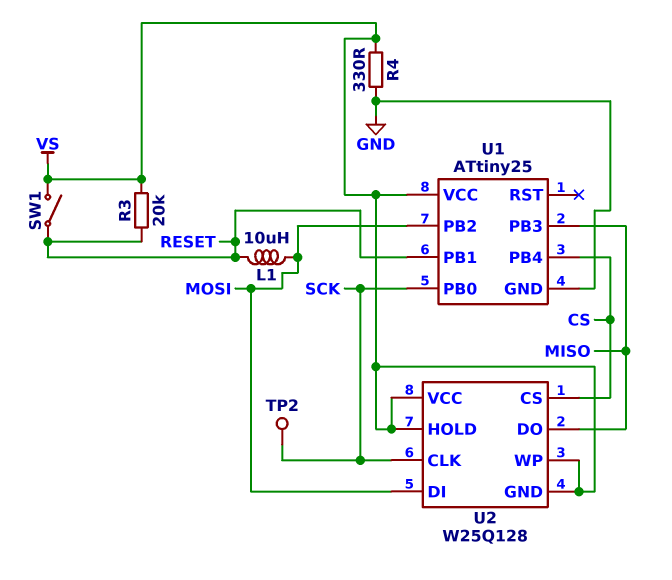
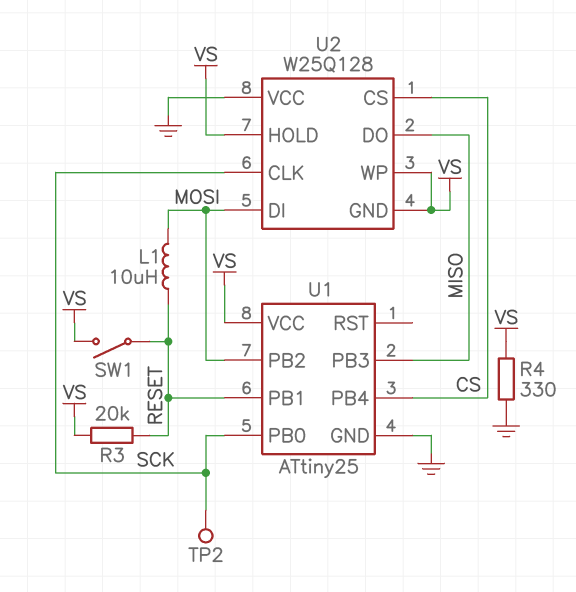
U2 pin VCC: VS -> GND

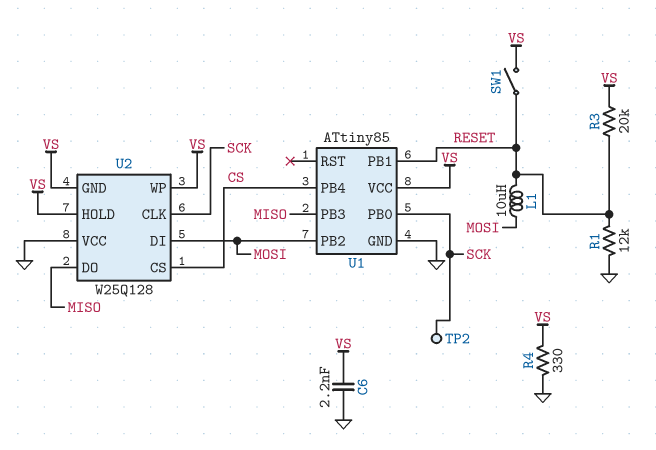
C6: none -> 2.2nF (GND, VS)
R1: none -> 12k (GND, RESET)
U1: ATtiny25 -> ATtiny85

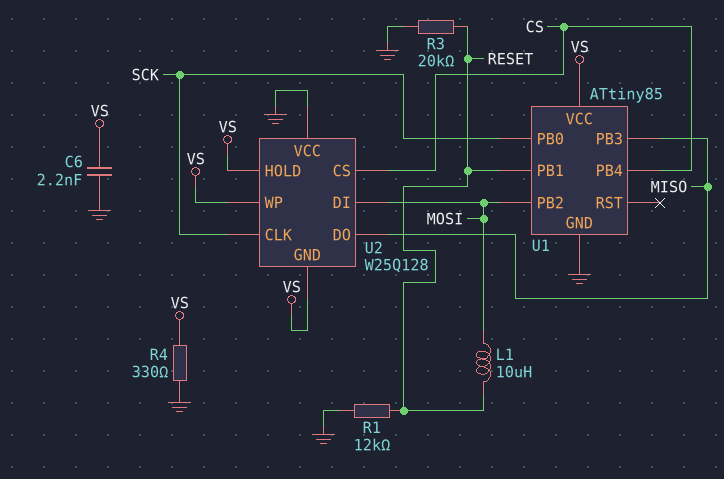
R3: 20k (RESET, VS) -> 20k (GND, RESET)
SW1: switch (RESET, VS) -> none
TP2: test point (SCK) -> none

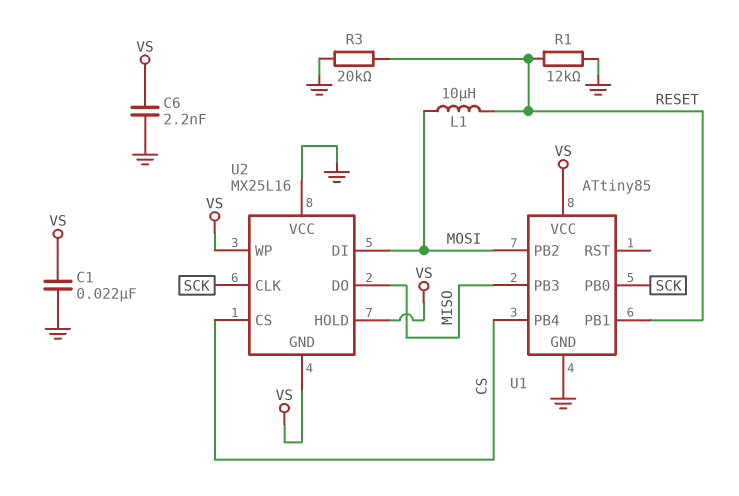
C1: none -> 22nF (GND, VS)
R4: 330 (GND, VS) -> none
U2: W25Q128 -> MX25L16

